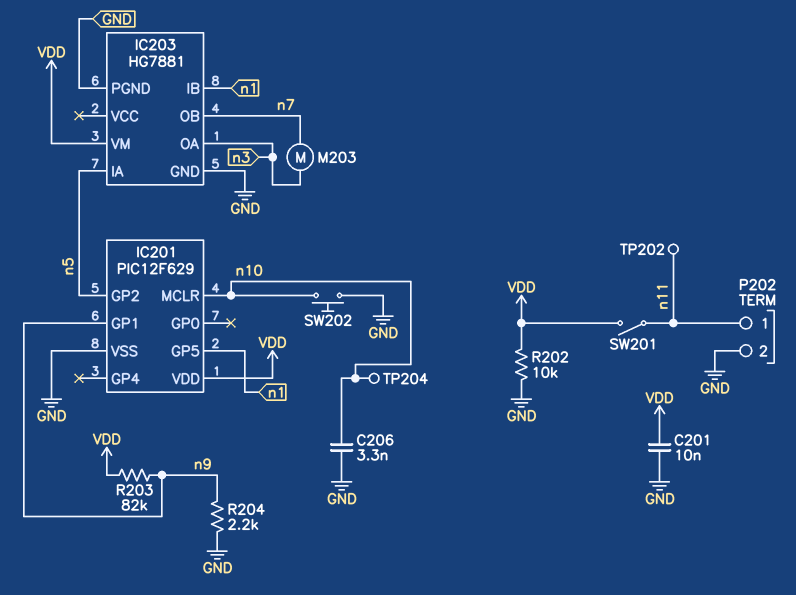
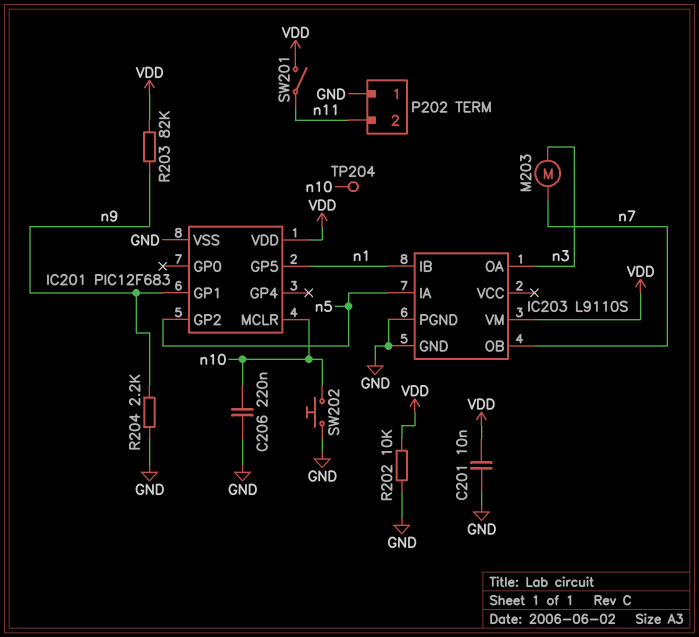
C206: 3.3nF (GND, n10) -> 220nF (GND, n10)
IC201: PIC12F629 -> PIC12F683
IC203: HG7881 -> L9110S
P202 pin 1: n11 -> GND
P202 pin 2: GND -> n11
TP202: test point (n11) -> none

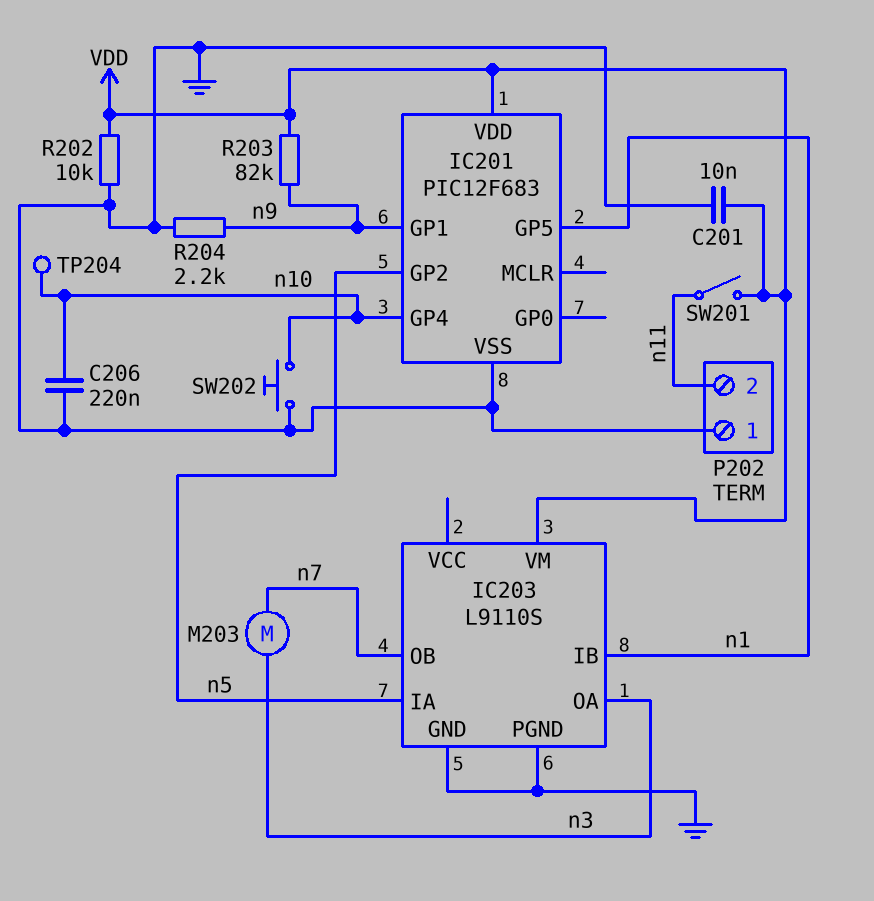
IC201 pin GP4: none -> n10
IC201 pin MCLR: n10 -> none

